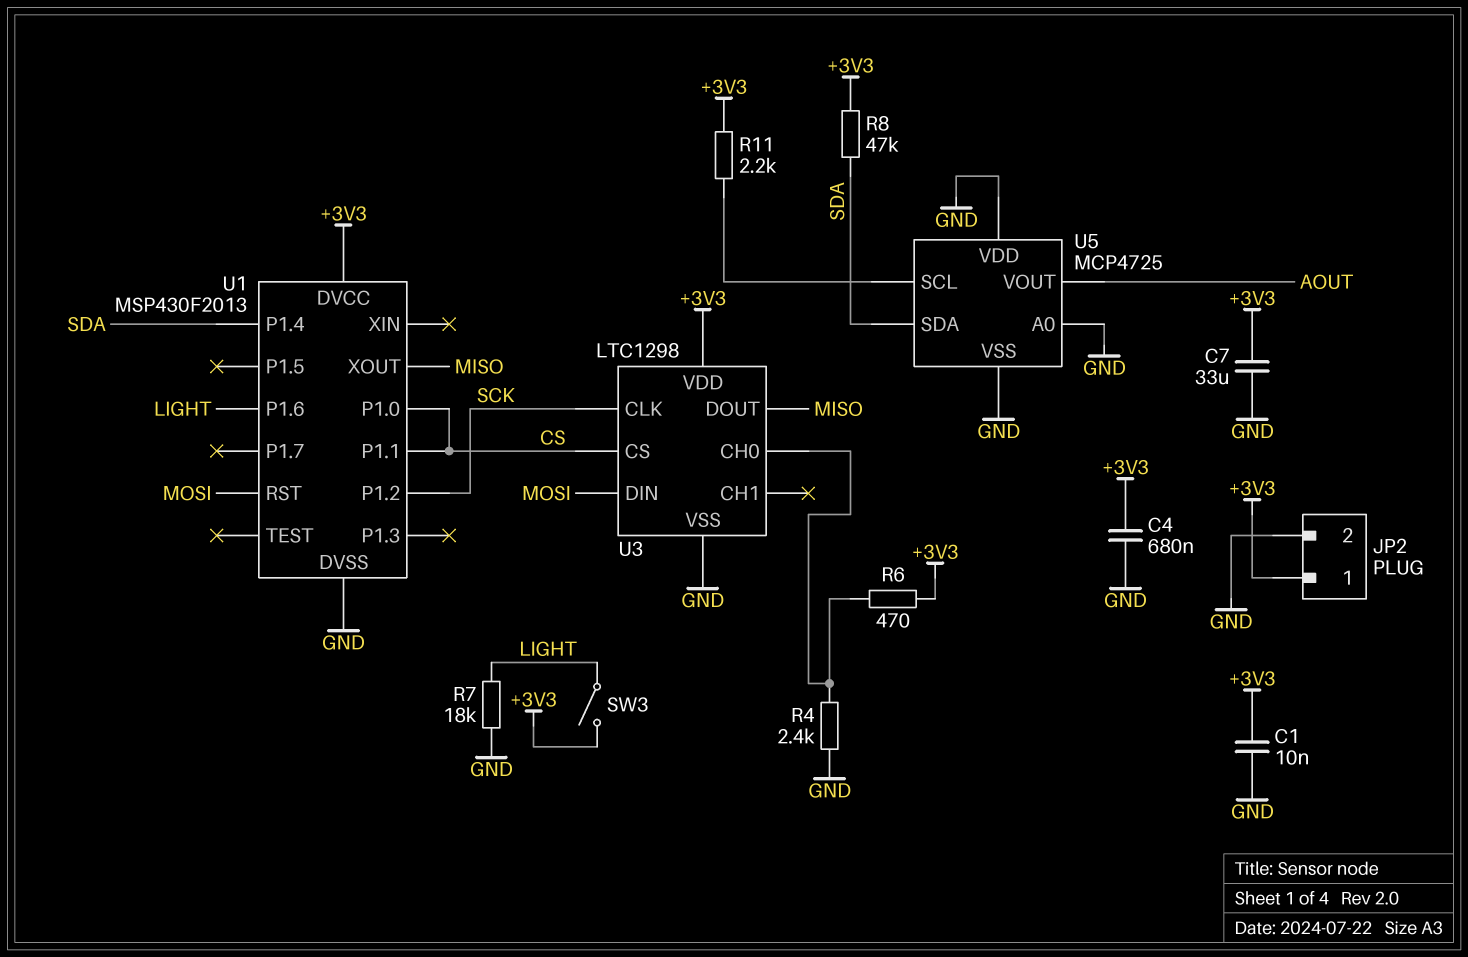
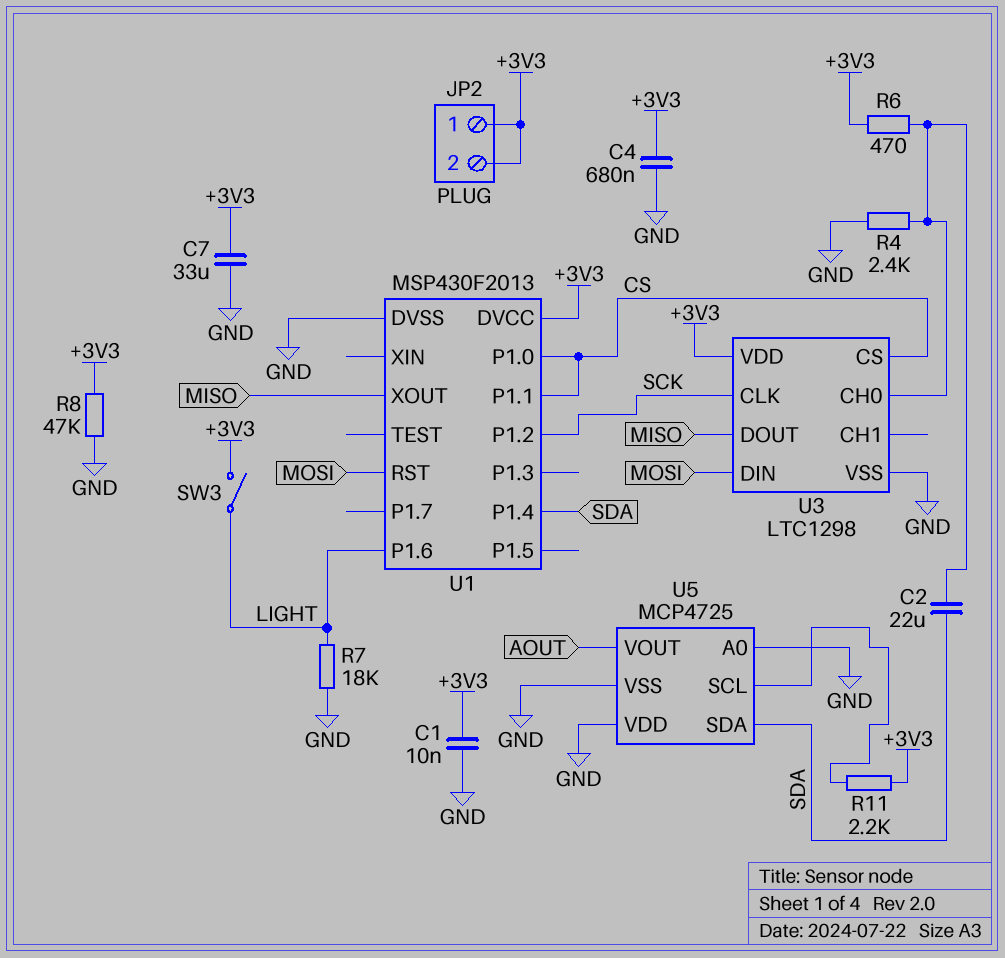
C2: none -> 22uF (SDA, U3/CH0)
JP2 pin 2: GND -> +3V3
R8: 47k (+3V3, SDA) -> 47k (+3V3, GND)

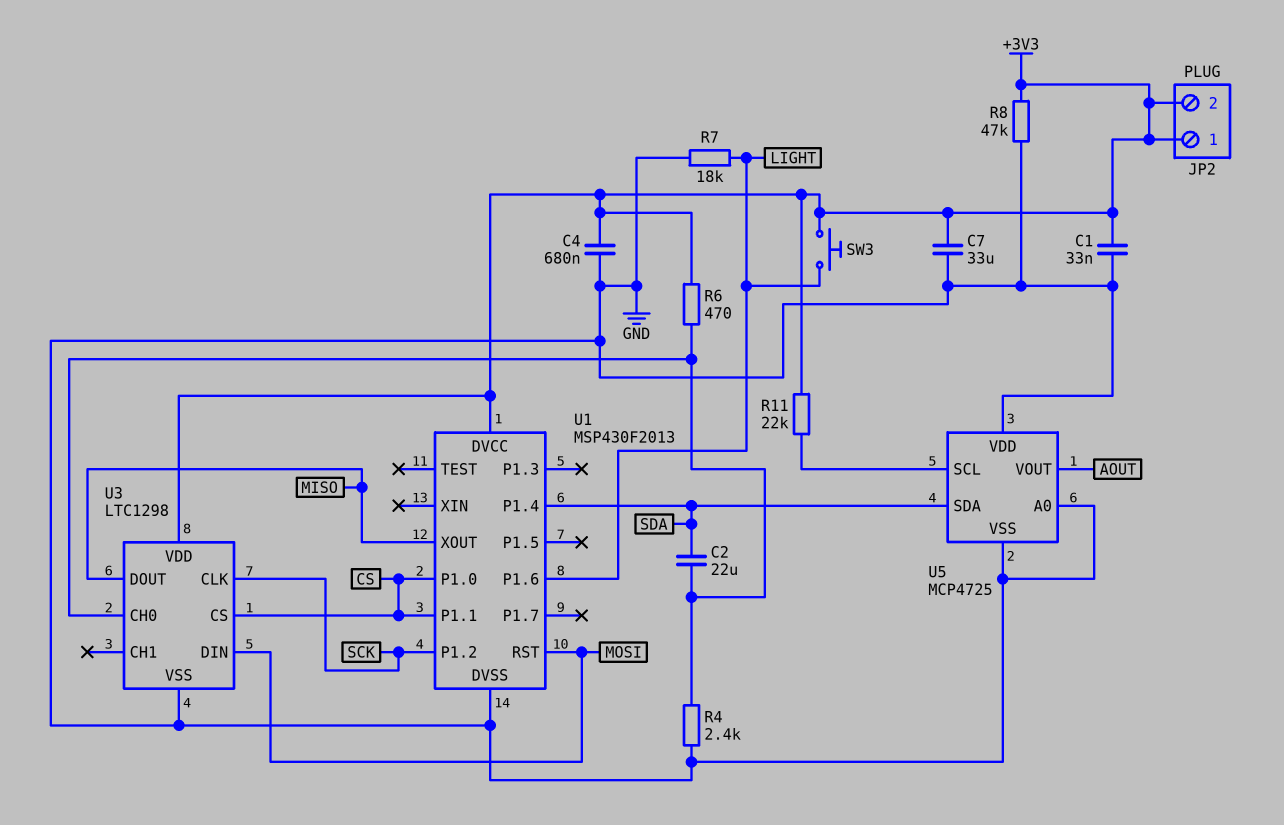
C1: 10nF (+3V3, GND) -> 33nF (+3V3, GND)
R11: 2.2k (+3V3, U5/SCL) -> 22k (+3V3, U5/SCL)
SW3: switch (+3V3, LIGHT) -> button (+3V3, LIGHT)

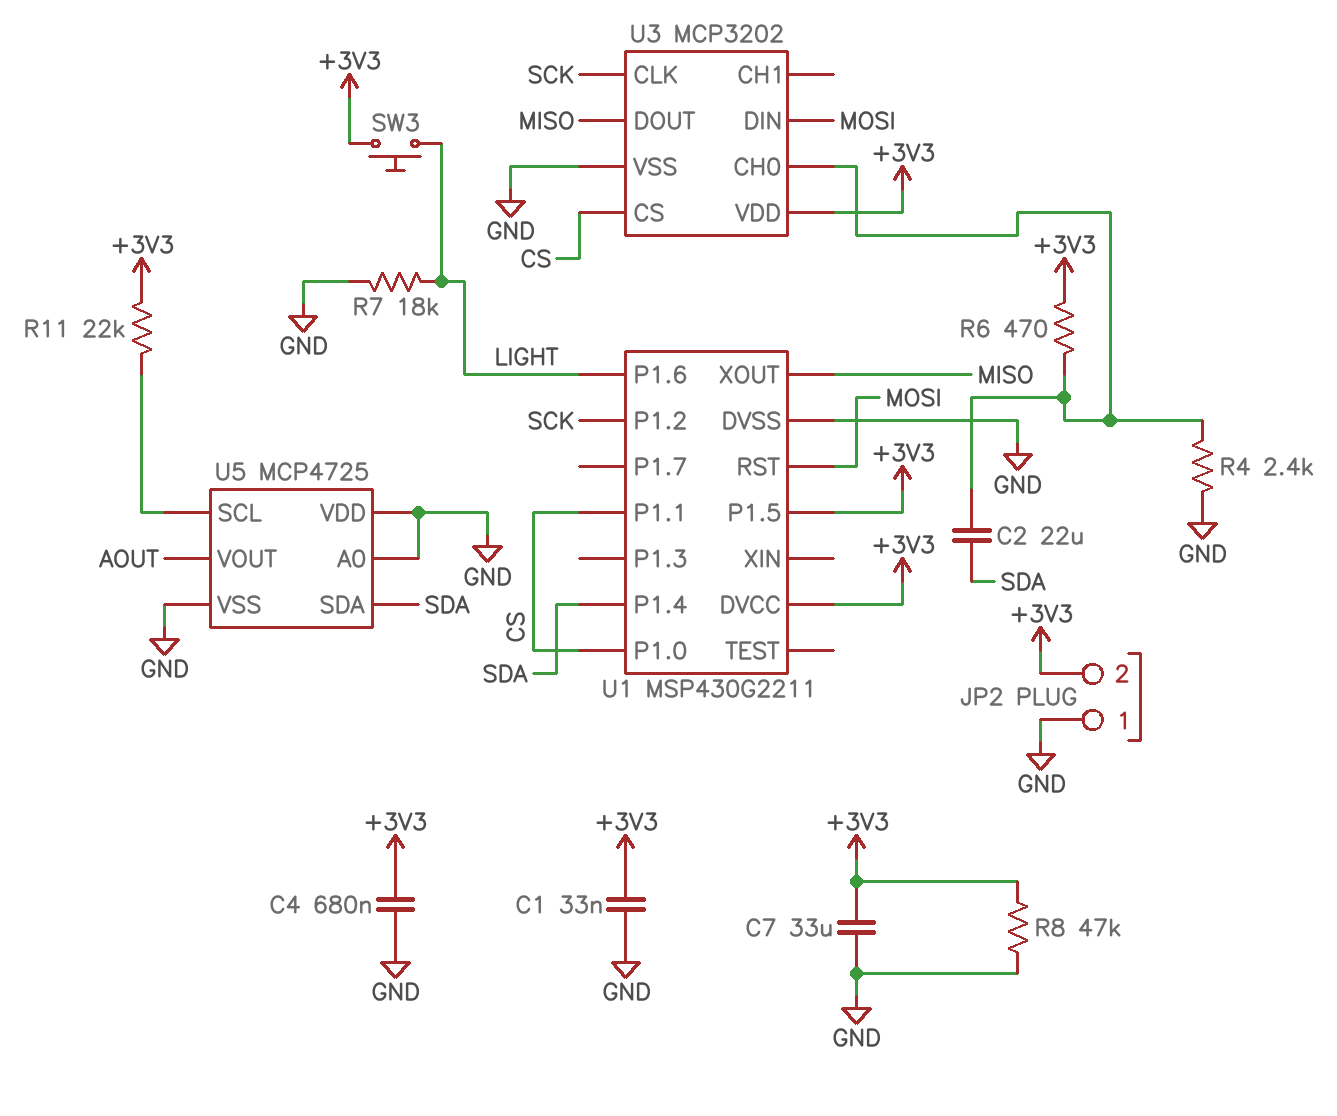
JP2 pin 1: +3V3 -> GND
U1: MSP430F2013 -> MSP430G2211
U1 pin P1.5: none -> +3V3
U3: LTC1298 -> MCP3202

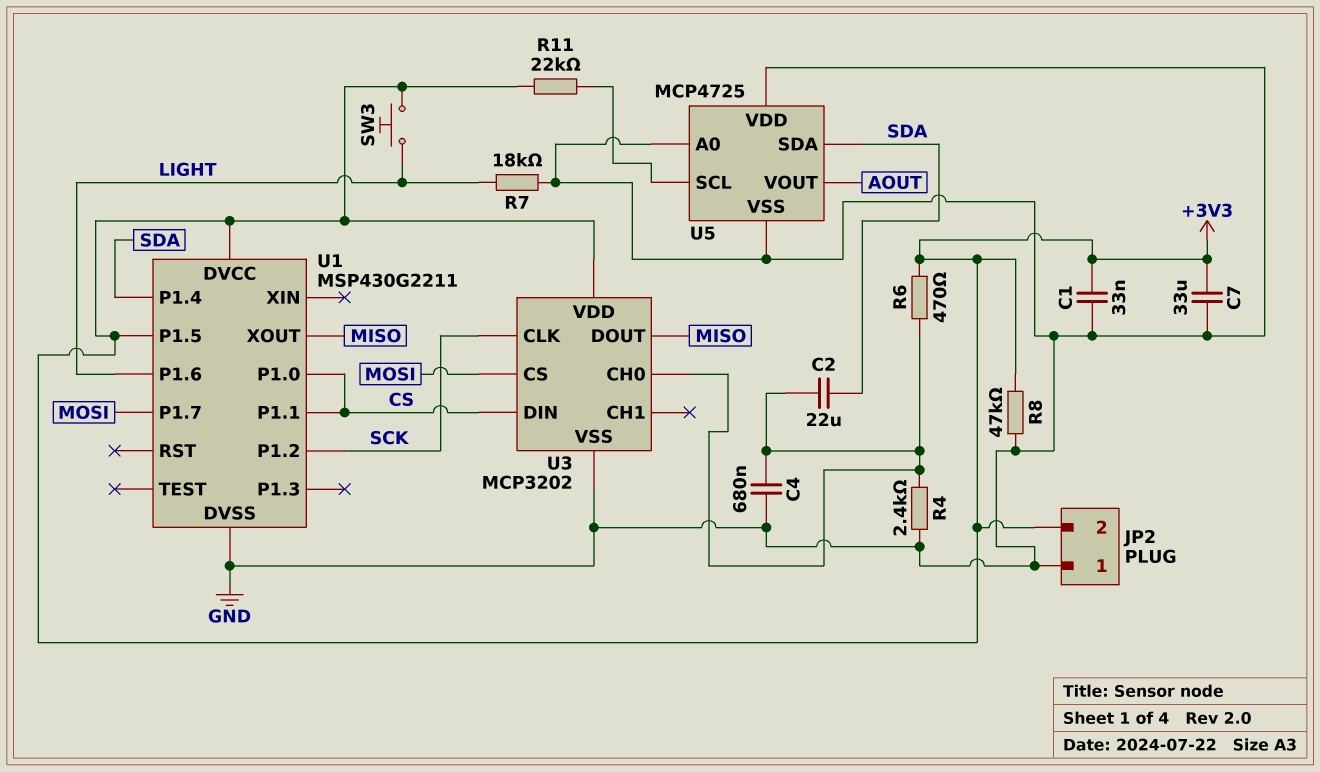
C4: 680nF (+3V3, GND) -> 680nF (GND, U3/CH0)
U1 pin P1.7: none -> MOSI
U1 pin RST: MOSI -> none
U3 pin CS: CS -> MOSI
U3 pin DIN: MOSI -> CS

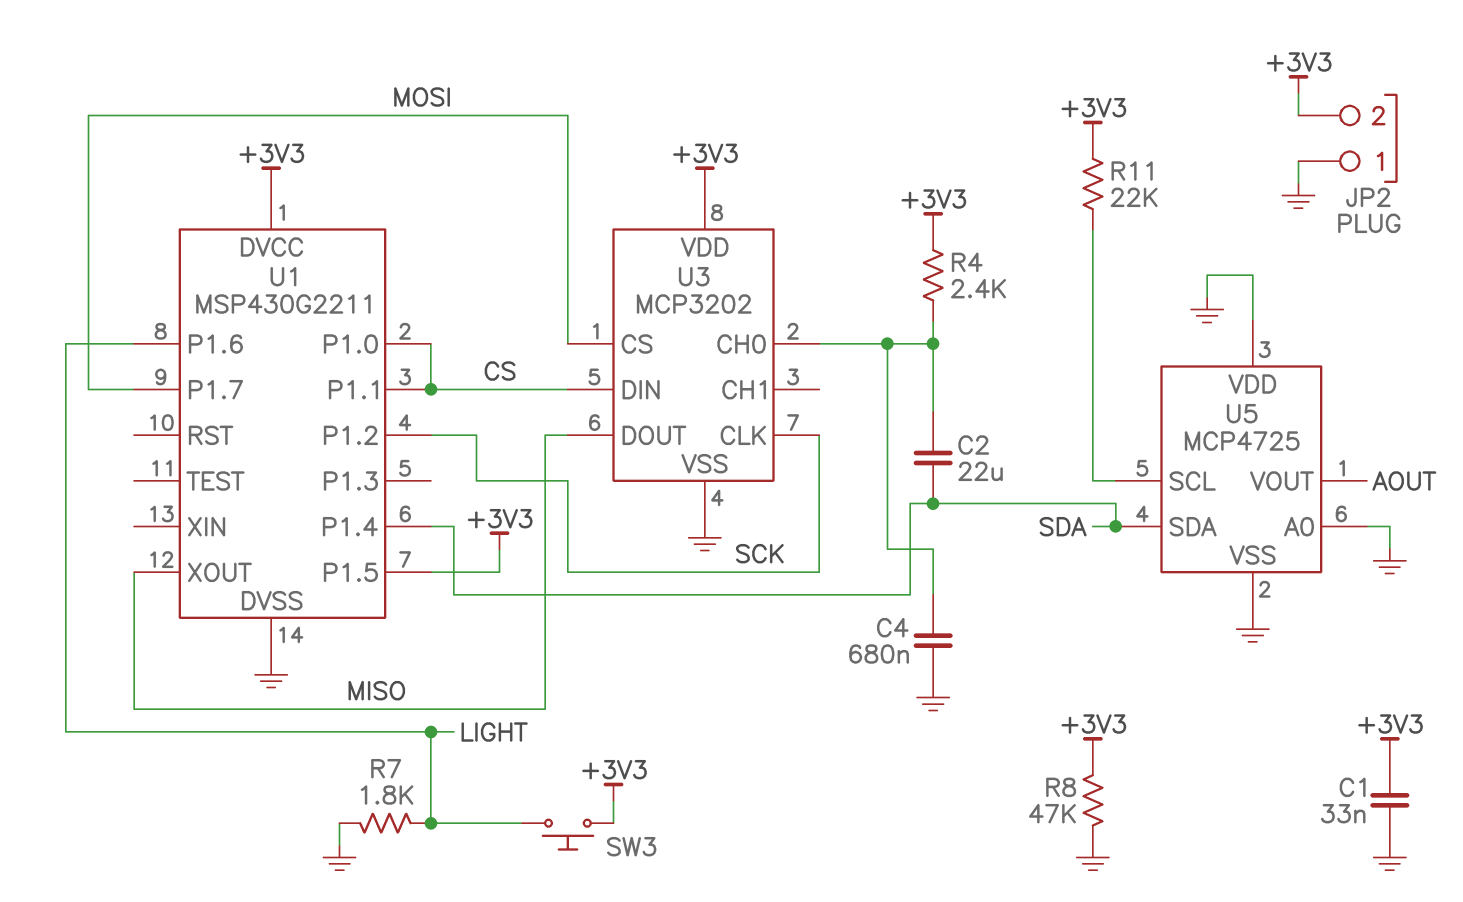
C7: 33uF (+3V3, GND) -> none
R4: 2.4k (GND, U3/CH0) -> 2.4k (+3V3, U3/CH0)
R6: 470 (+3V3, U3/CH0) -> none
R7: 18k (GND, LIGHT) -> 1.8k (GND, LIGHT)

